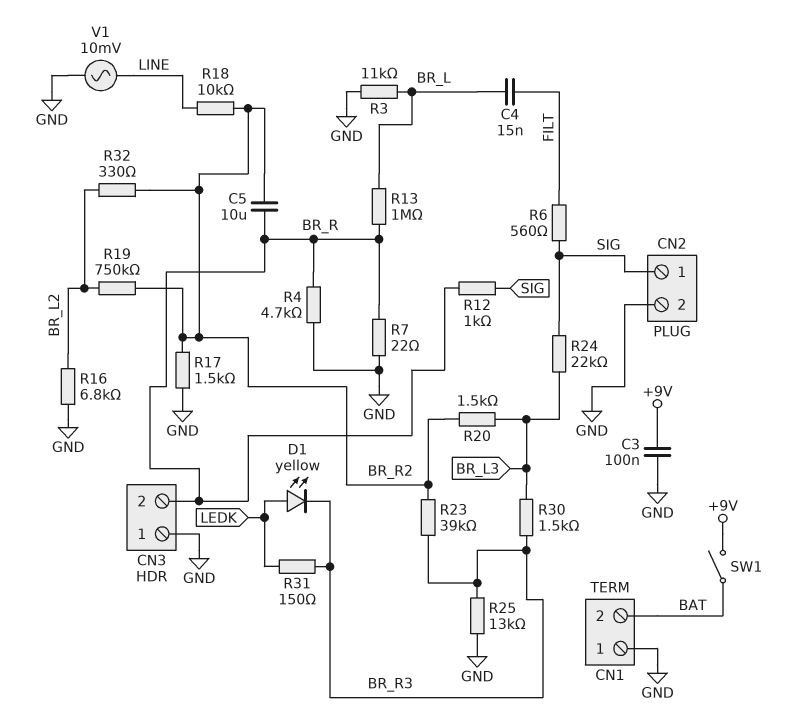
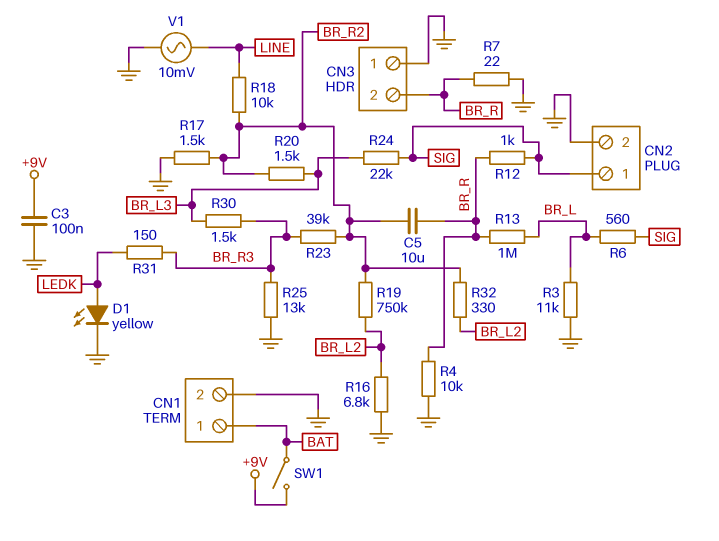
C4: 15nF (BR_L, FILT) -> none
CN1 pin 1: GND -> BAT
CN1 pin 2: BAT -> GND
D1: LED yellow (A LEDK, K BR_R3) -> LED yellow (A LEDK, K GND)
R4: 4.7k (BR_R, GND) -> 10k (BR_R, GND)
R6: 560 (FILT, SIG) -> 560 (BR_L, SIG)

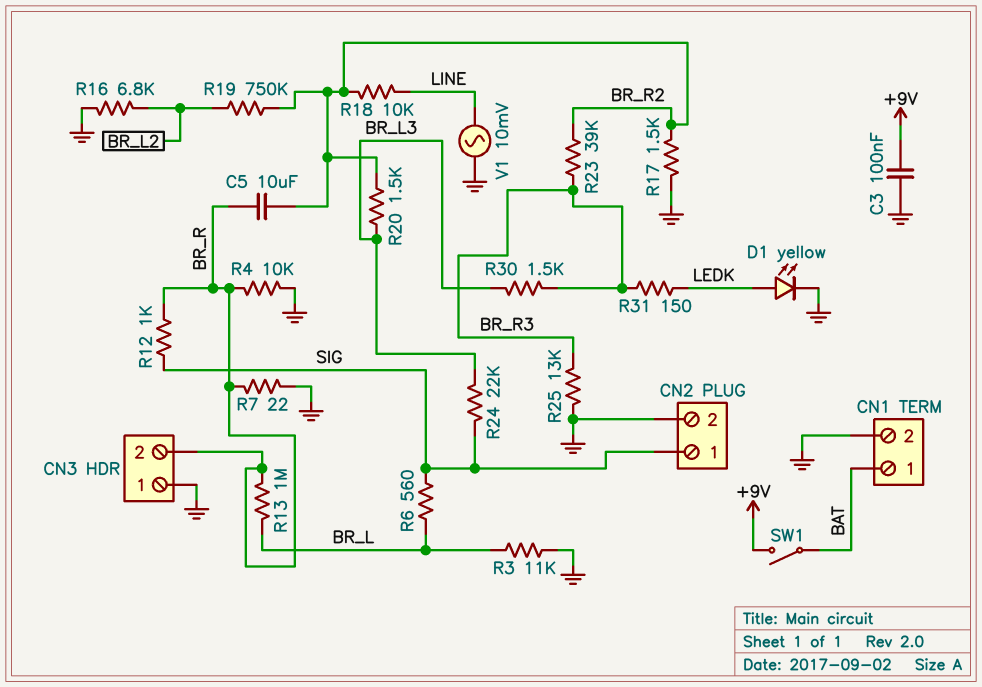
R32: 330 (BR_L2, BR_R2) -> none

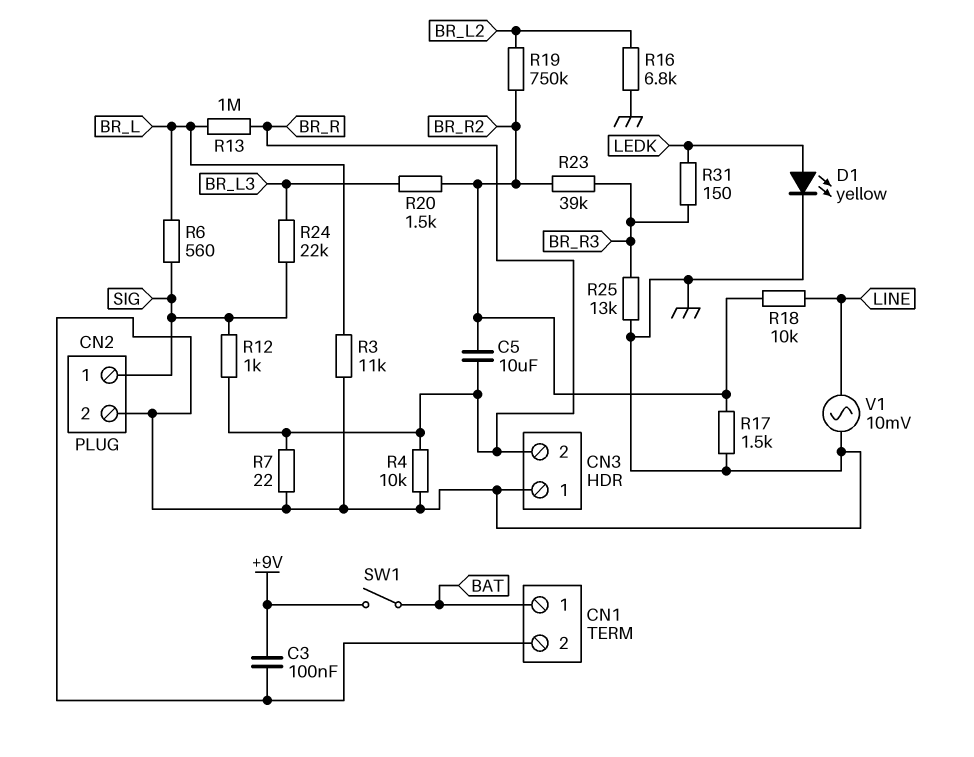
R30: 1.5k (BR_L3, BR_R3) -> none

